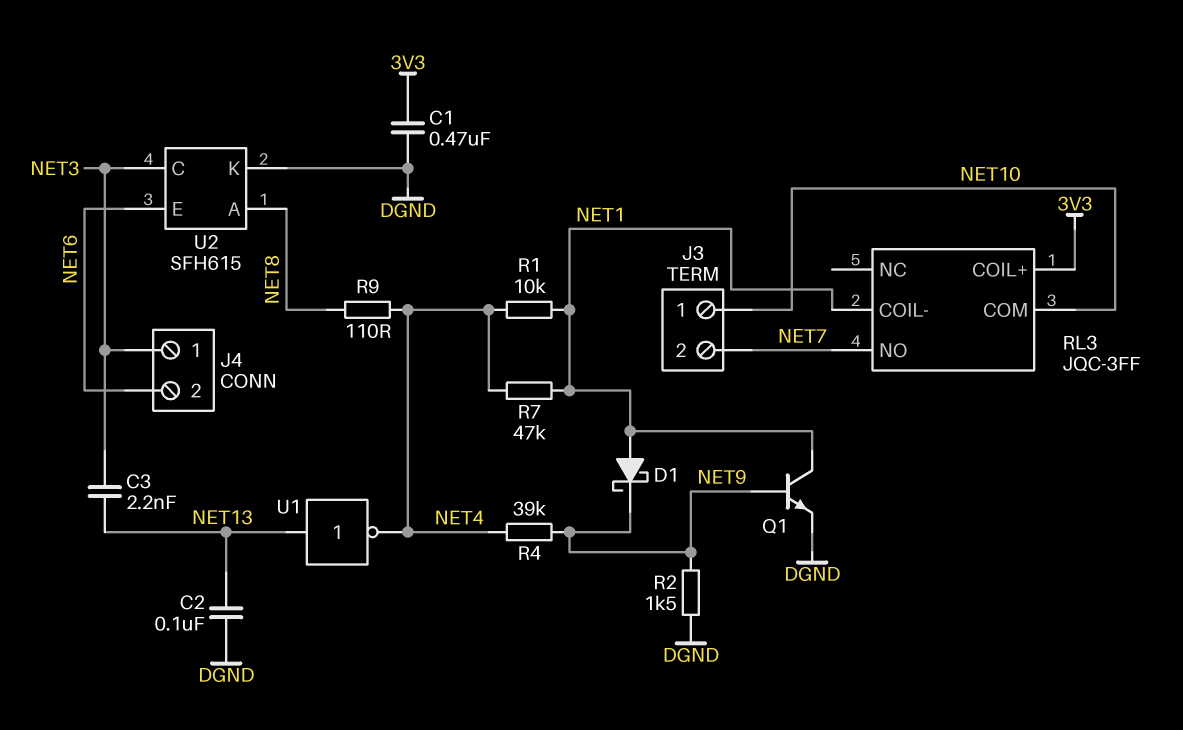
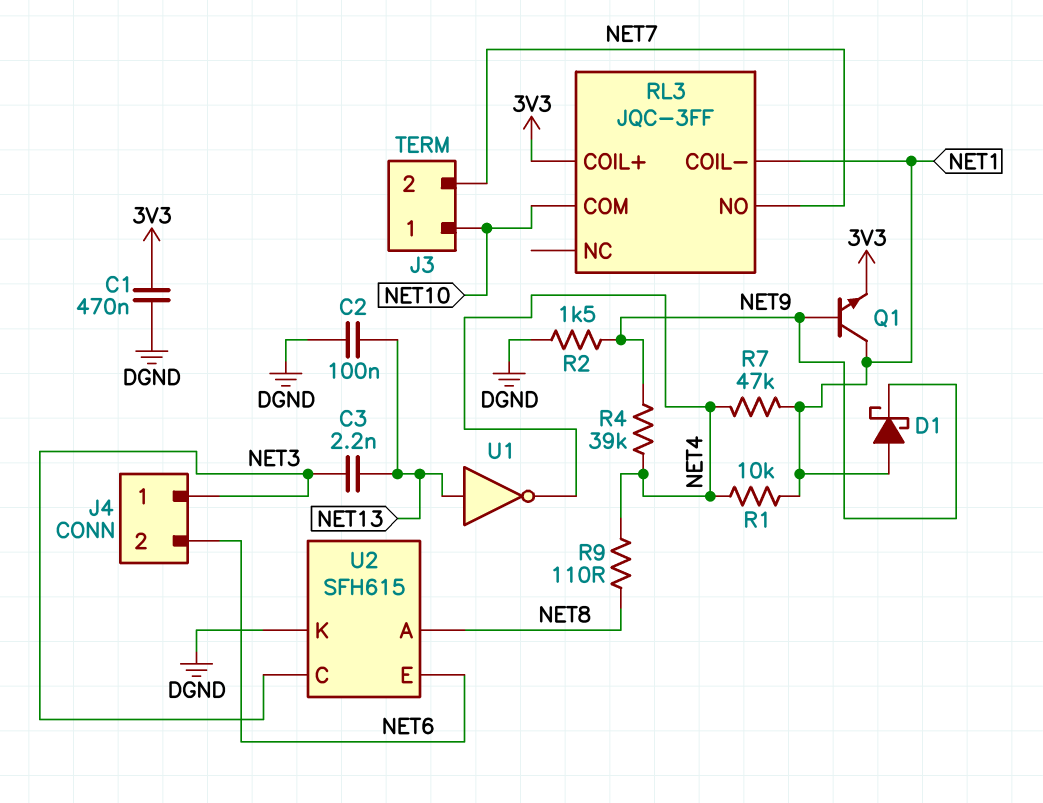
Q1: NPN (B NET9, C NET1, E DGND) -> NPN (B NET9, C NET1, E 3V3)

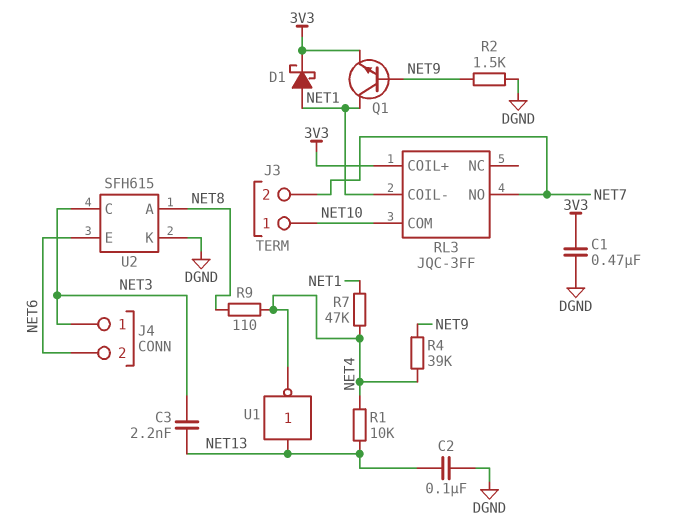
D1: schottky (A NET1, K NET9) -> schottky (A NET1, K 3V3)
R1: 10k (NET1, NET4) -> 10k (NET4, NET13)

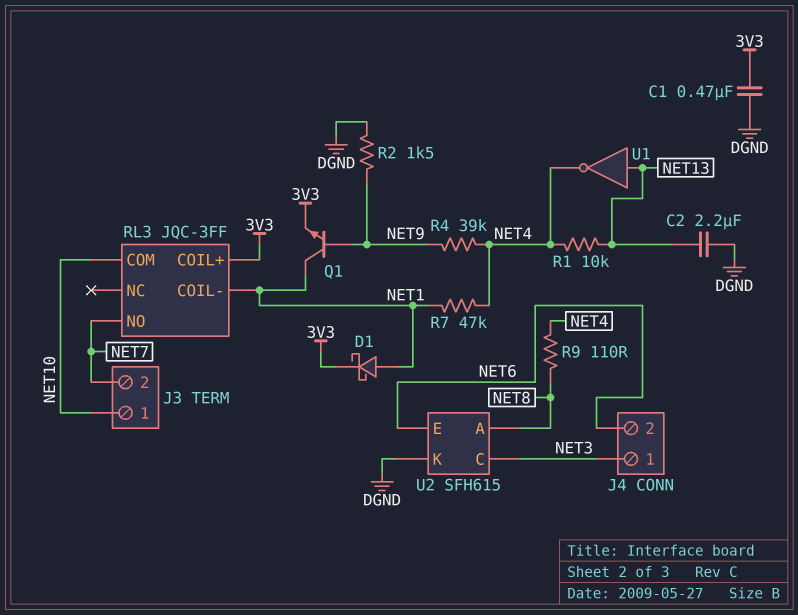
C2: 100nF (DGND, NET13) -> 2.2uF (DGND, NET13)
C3: 2.2nF (NET3, NET13) -> none

